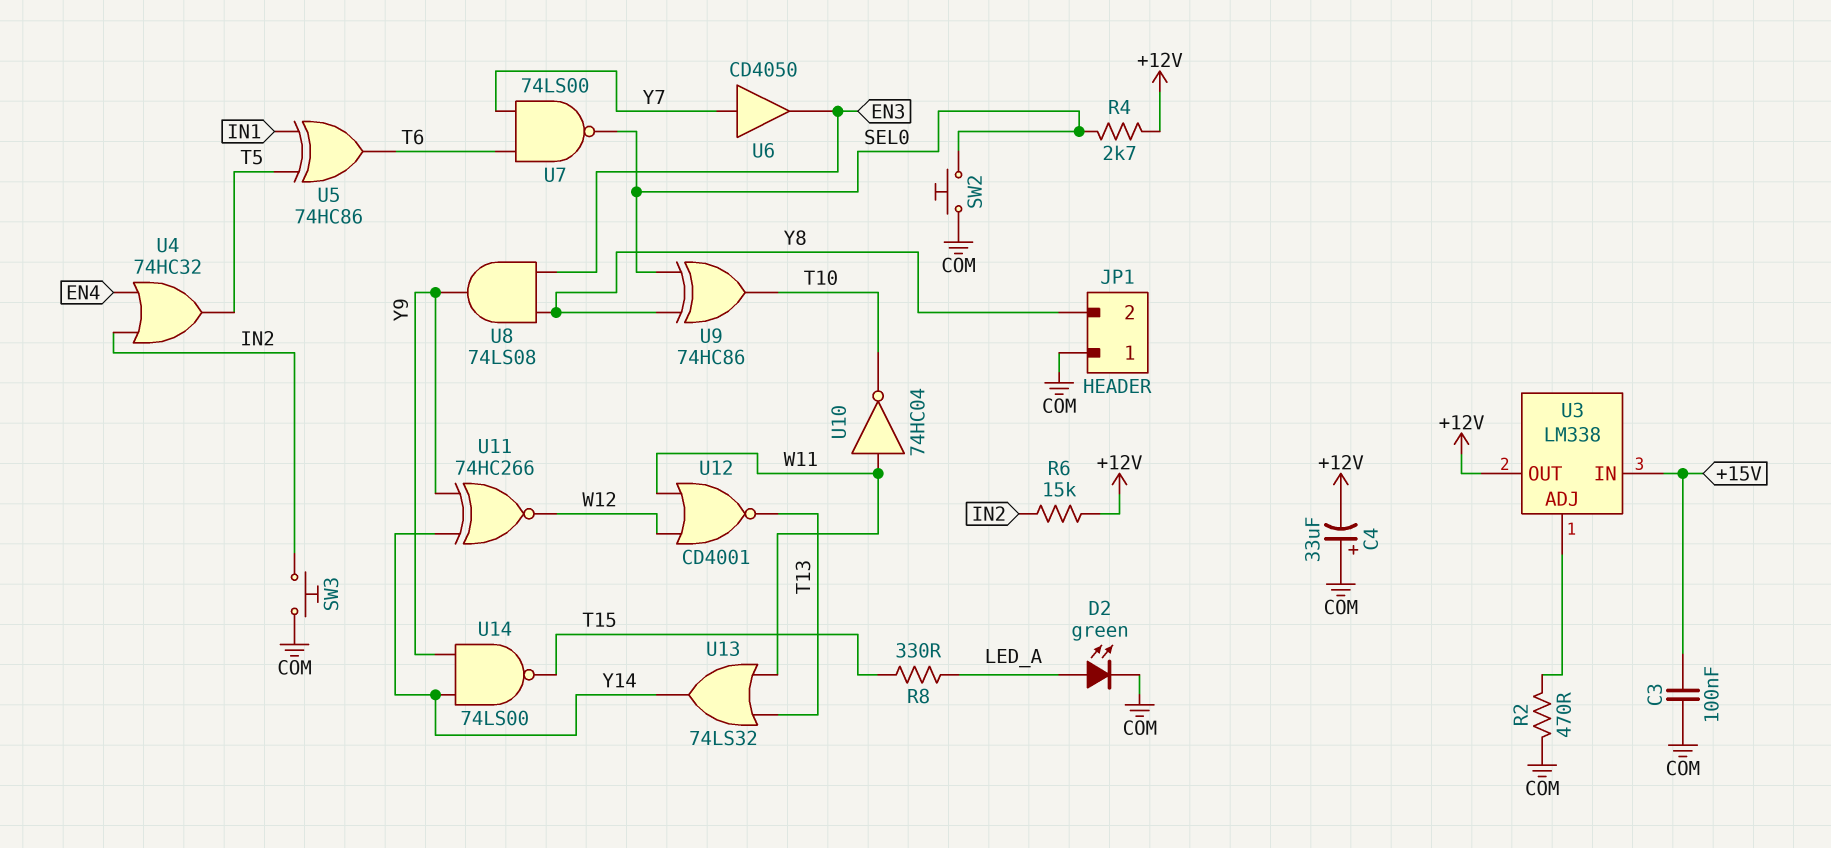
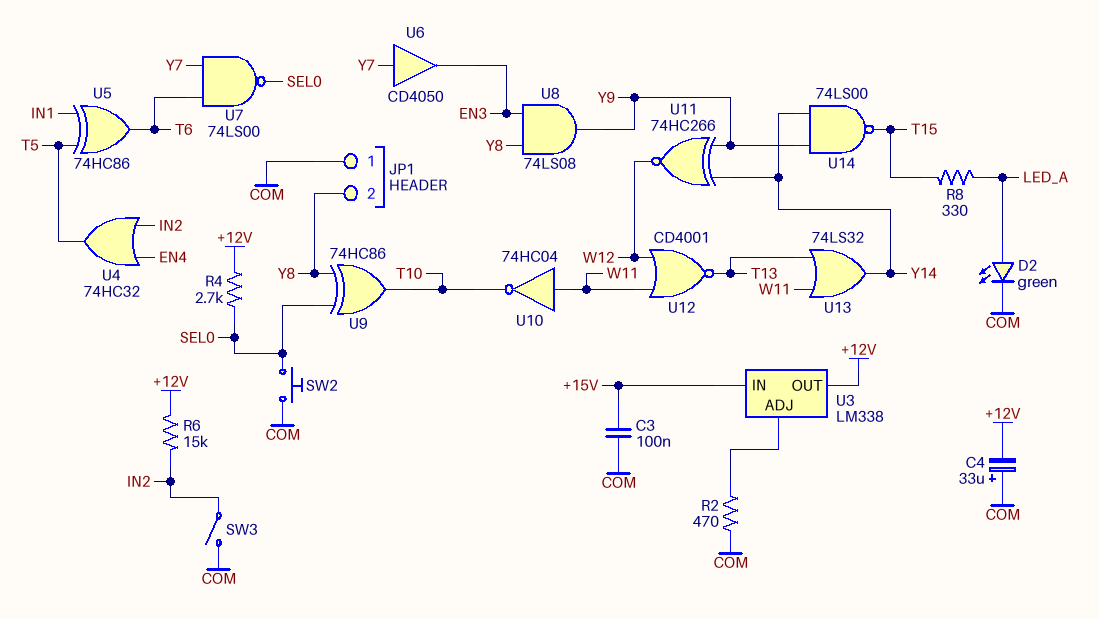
SW3: button (COM, IN2) -> switch (COM, IN2)

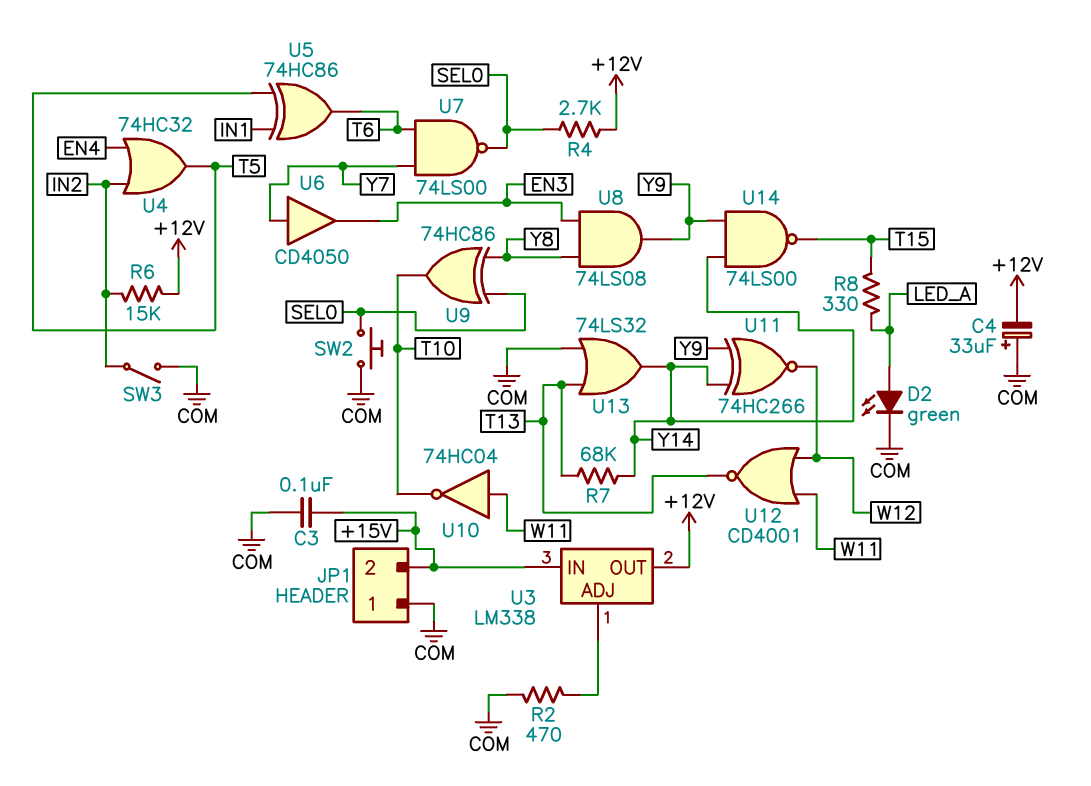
JP1 pin 2: Y8 -> +15V
R7: none -> 68k (T13, Y14)
U13: OR 74LS32 (in T13, in W11, out Y14) -> OR 74LS32 (in COM, in T13, out Y14)

